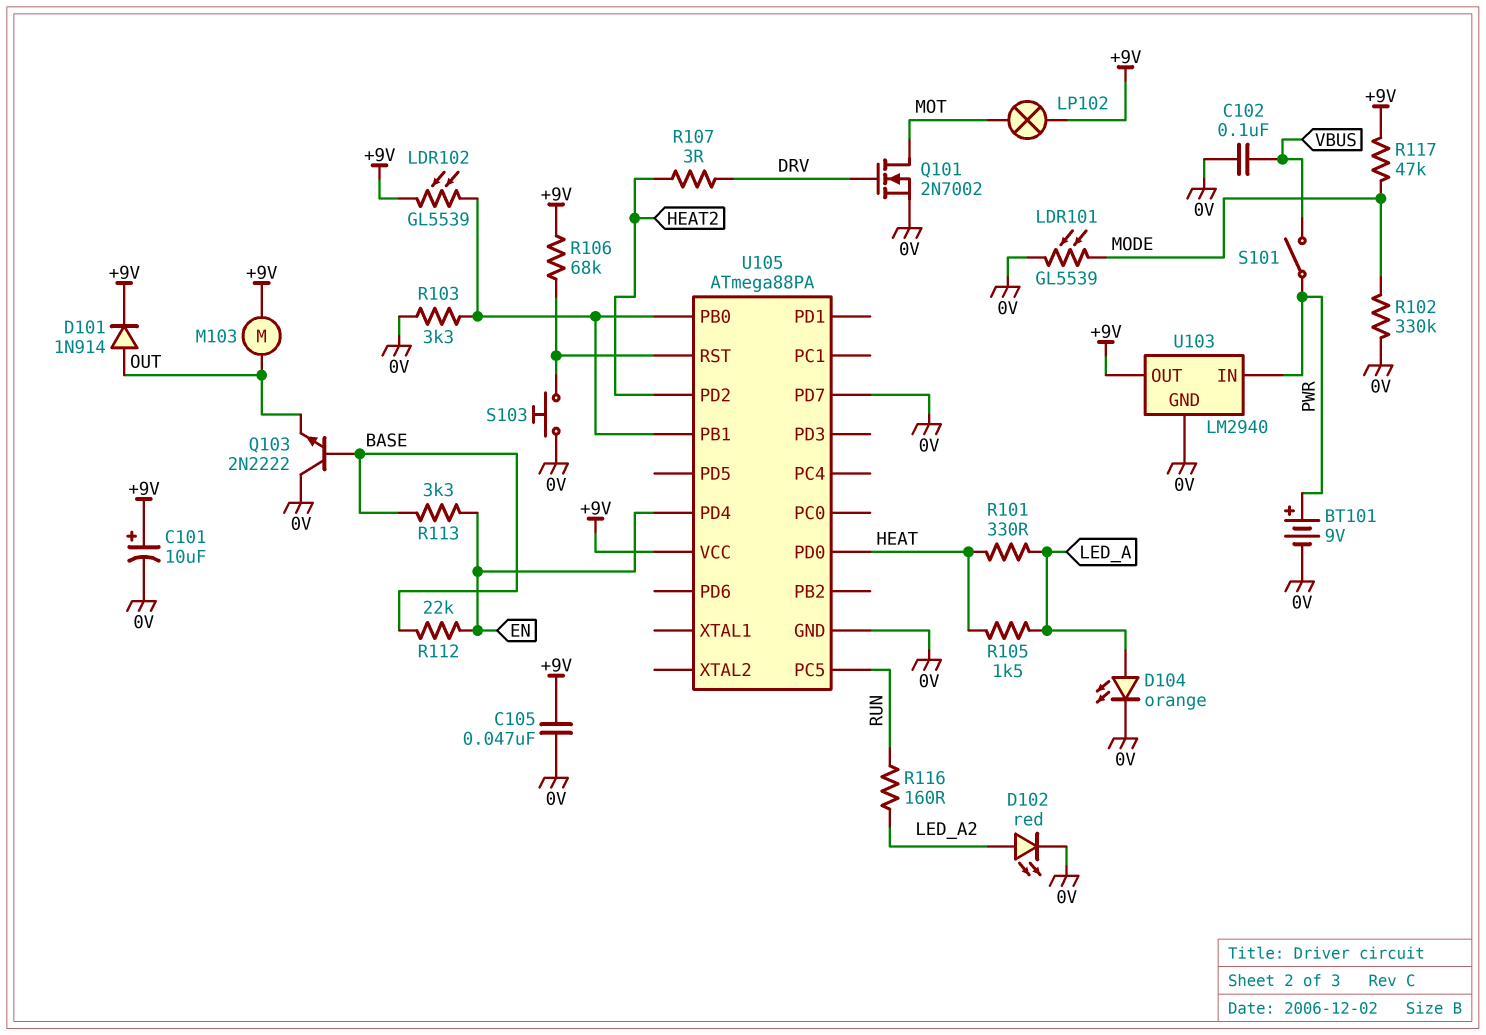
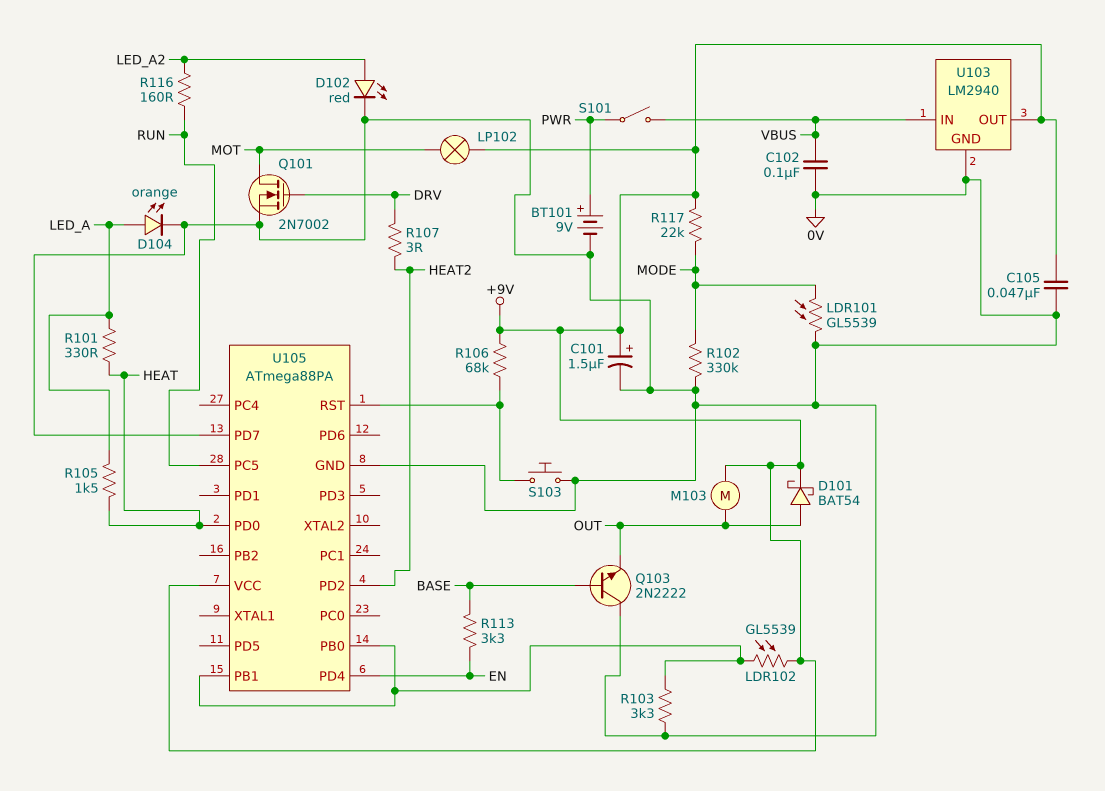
C101: 10uF (plus +9V, minus 0V) -> 1.5uF (plus +9V, minus 0V)
D101: diode 1N914 (A OUT, K +9V) -> schottky BAT54 (A OUT, K +9V)
R112: 22k (BASE, EN) -> none
R117: 47k (+9V, MODE) -> 22k (+9V, MODE)
U103 pin IN: PWR -> VBUS

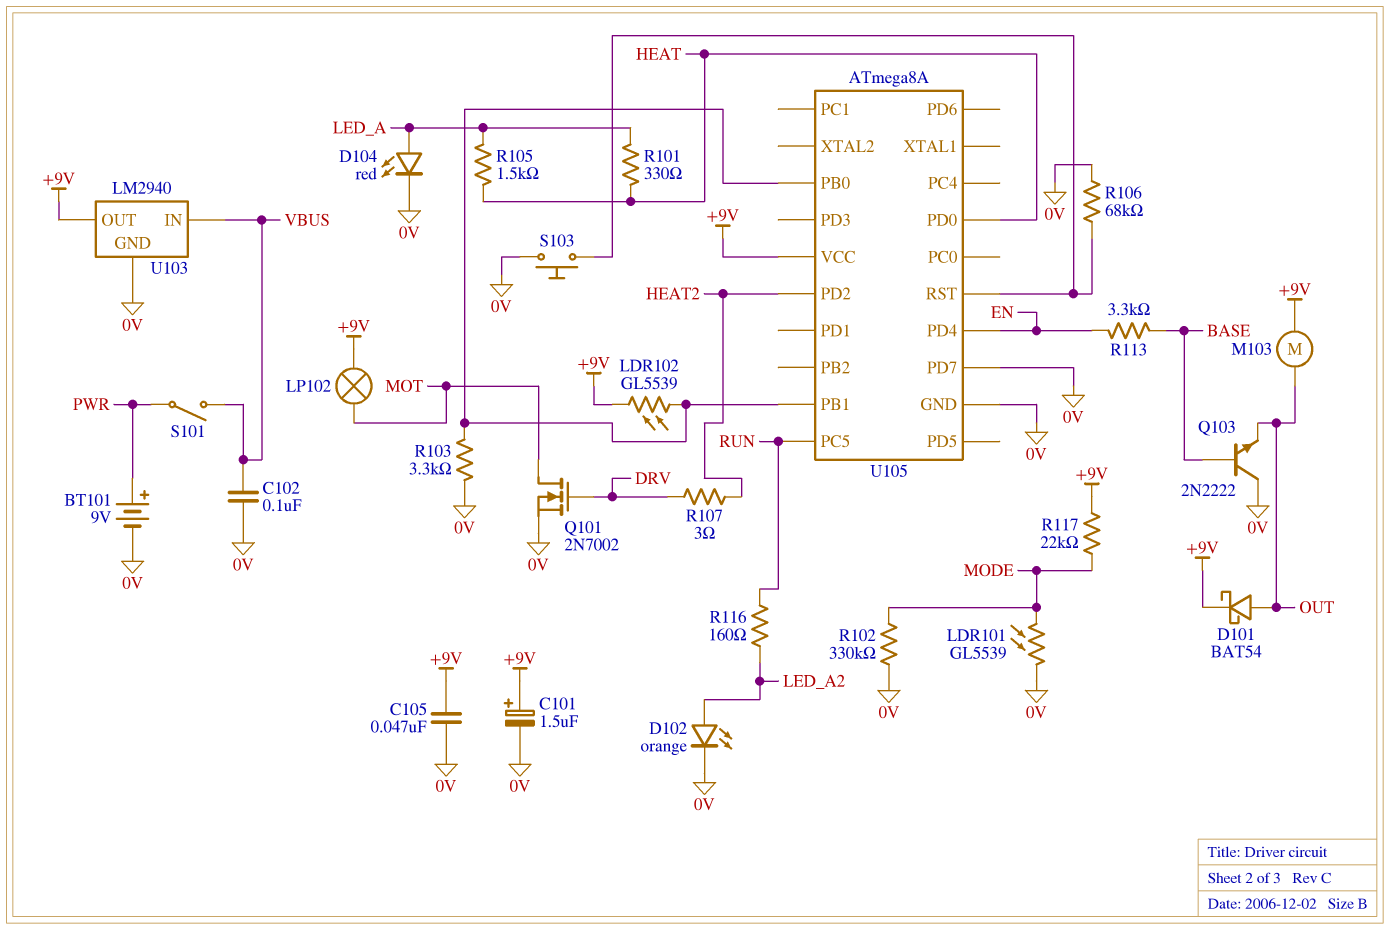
D102: LED red (A LED_A2, K 0V) -> LED orange (A LED_A2, K 0V)
D104: LED orange (A LED_A, K 0V) -> LED red (A LED_A, K 0V)
R106: 68k (+9V, U105/RST) -> 68k (0V, U105/RST)
U105: ATmega88PA -> ATmega8A

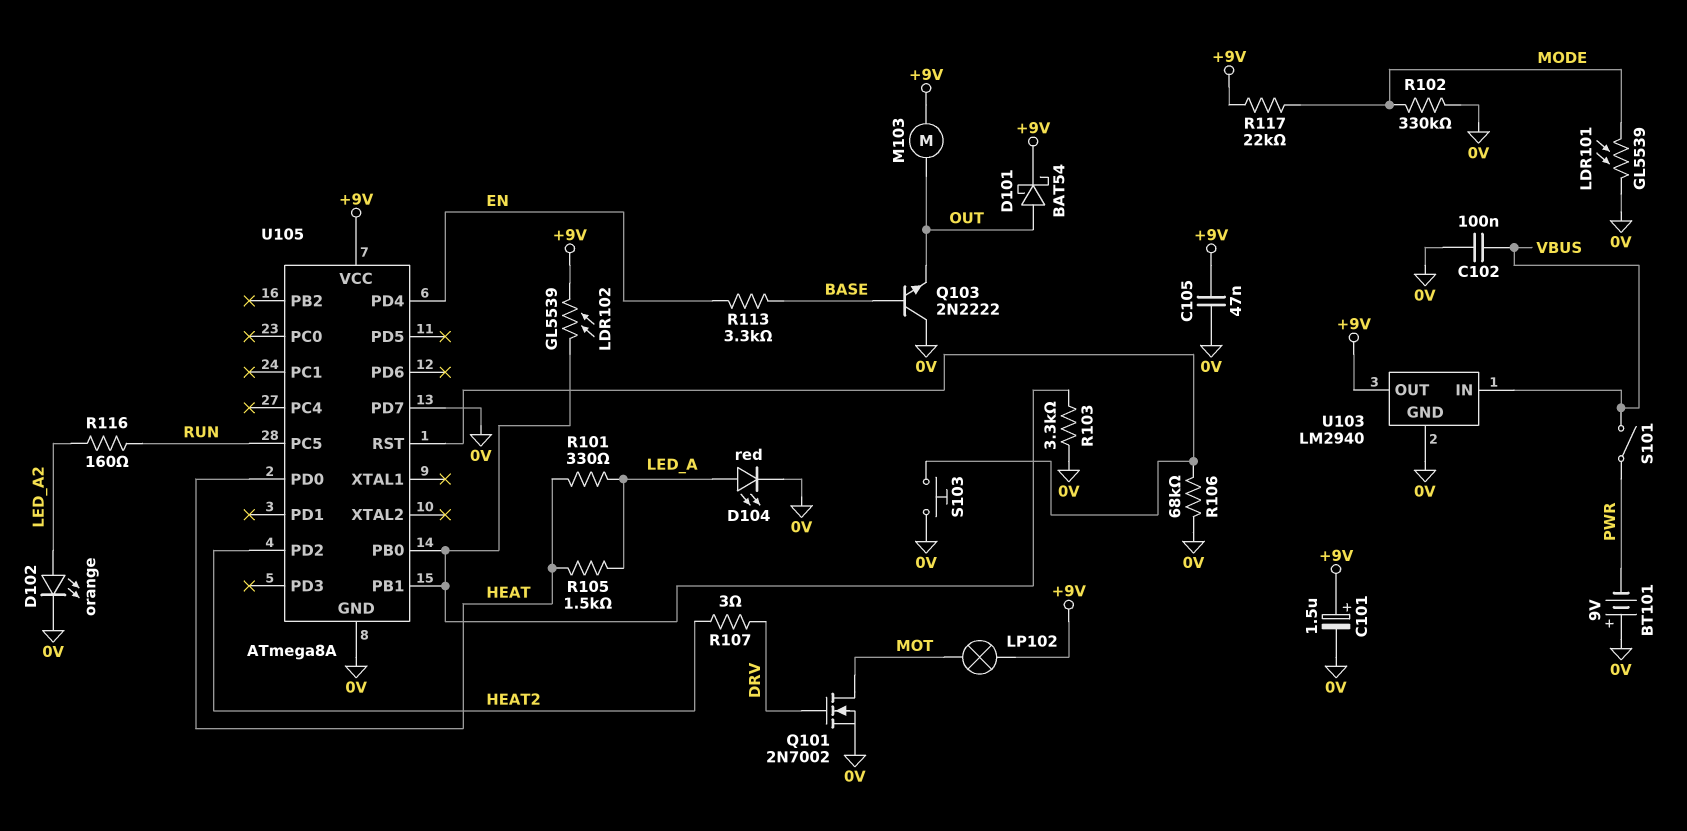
BT101: 9V (plus PWR, minus 0V) -> 9V (plus 0V, minus PWR)

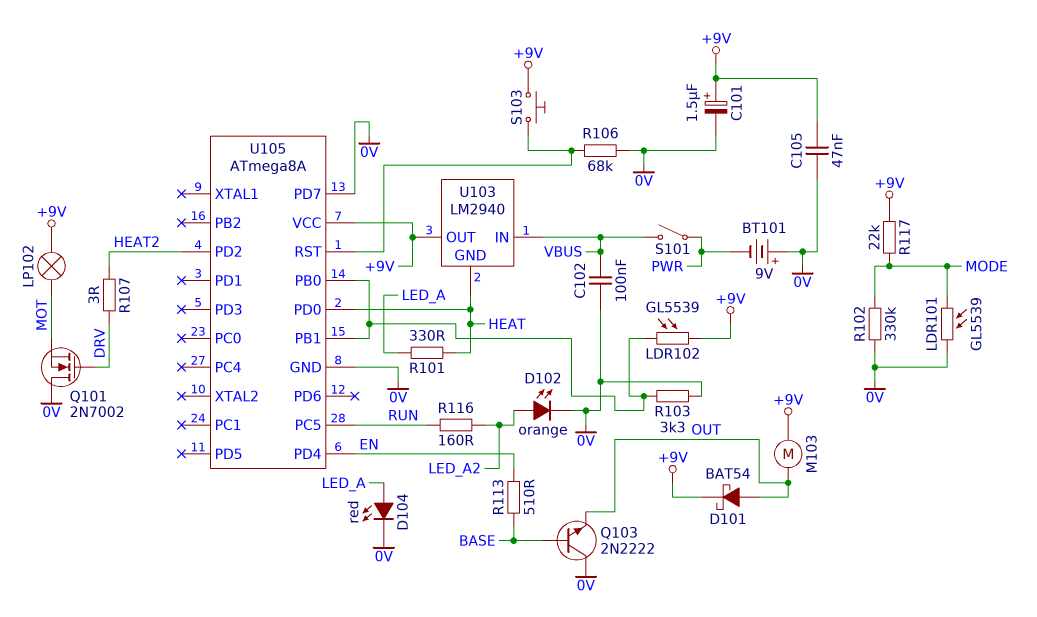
Q101: NMOS 2N7002 (G DRV, D MOT, S 0V) -> NMOS 2N7002 (G DRV, D 0V, S MOT)
R105: 1.5k (HEAT, LED_A) -> none
R113: 3.3k (BASE, EN) -> 510 (BASE, EN)
S103: button (0V, U105/RST) -> button (+9V, U105/RST)
U103 pin GND: 0V -> HEAT

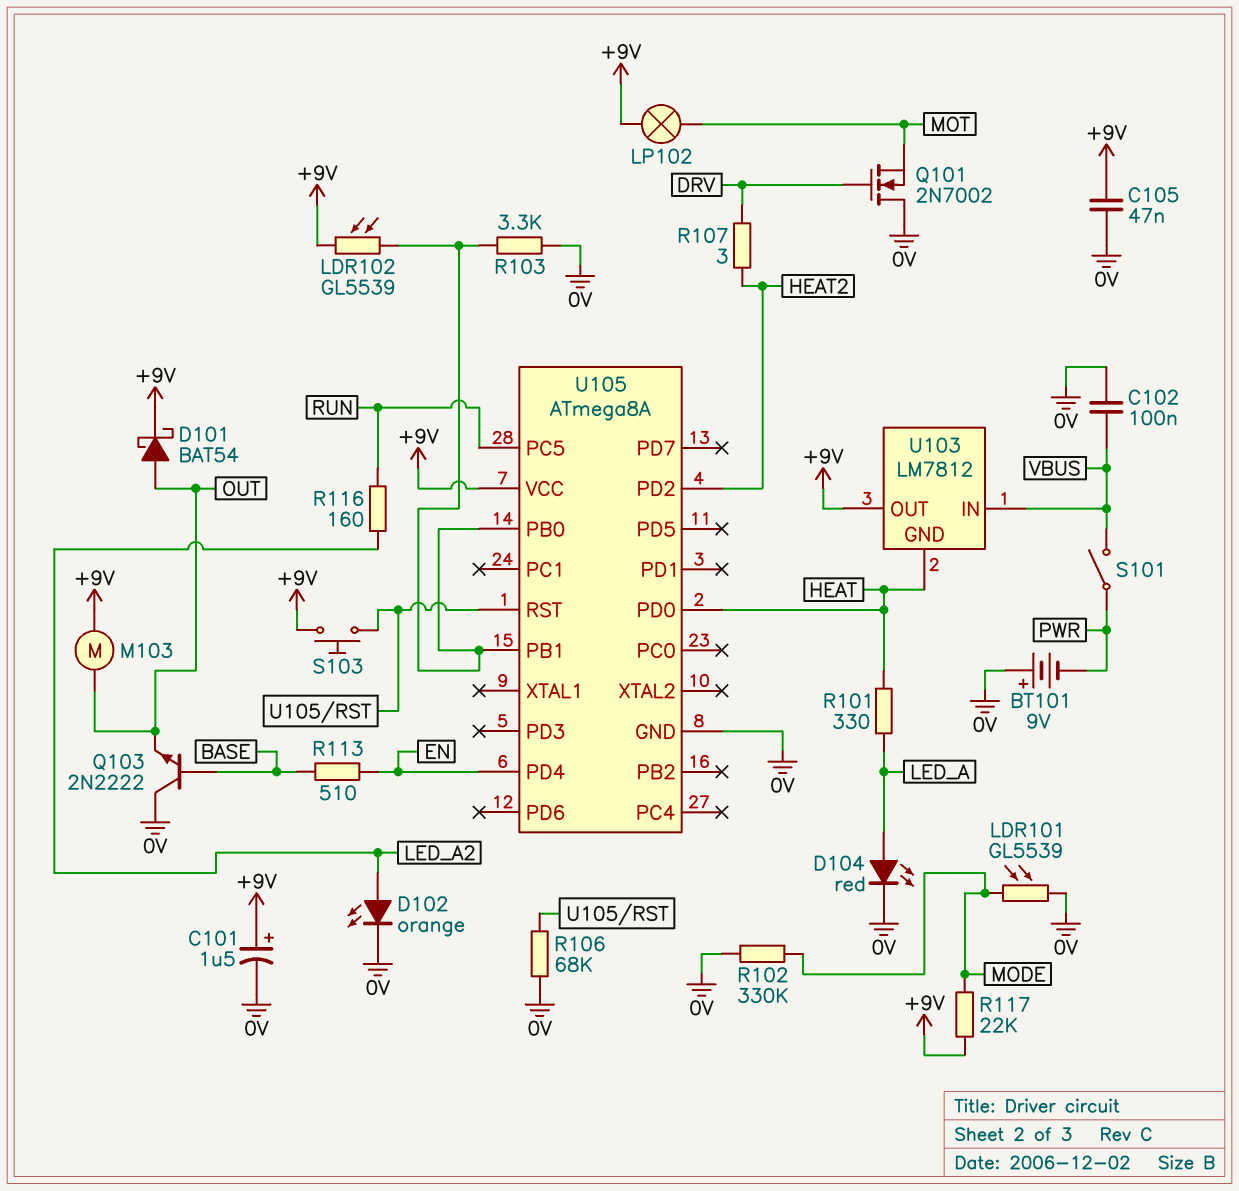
U103: LM2940 -> LM7812
U105 pin PD7: 0V -> none

